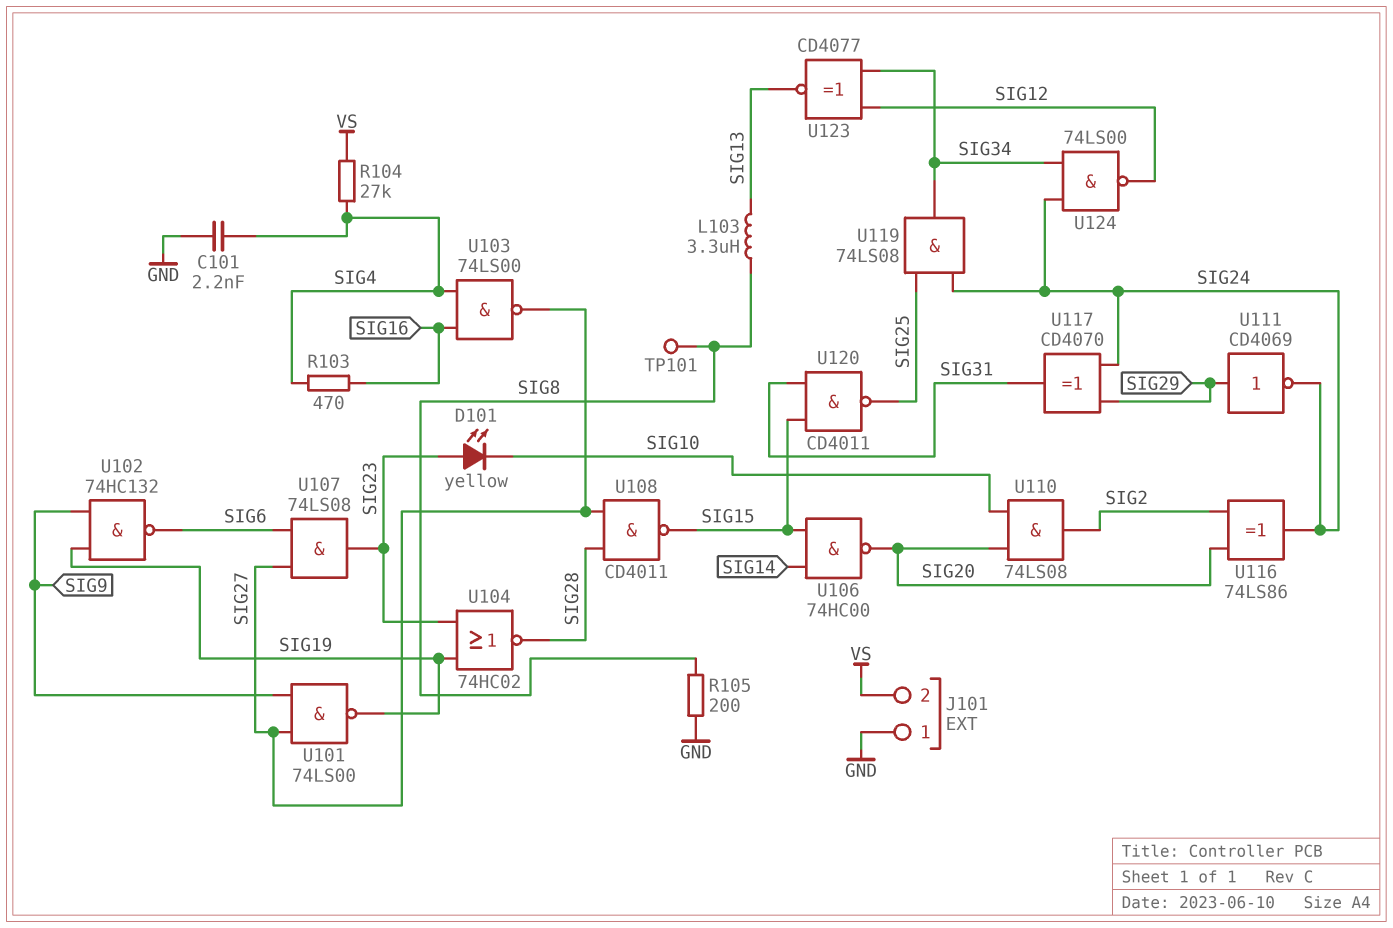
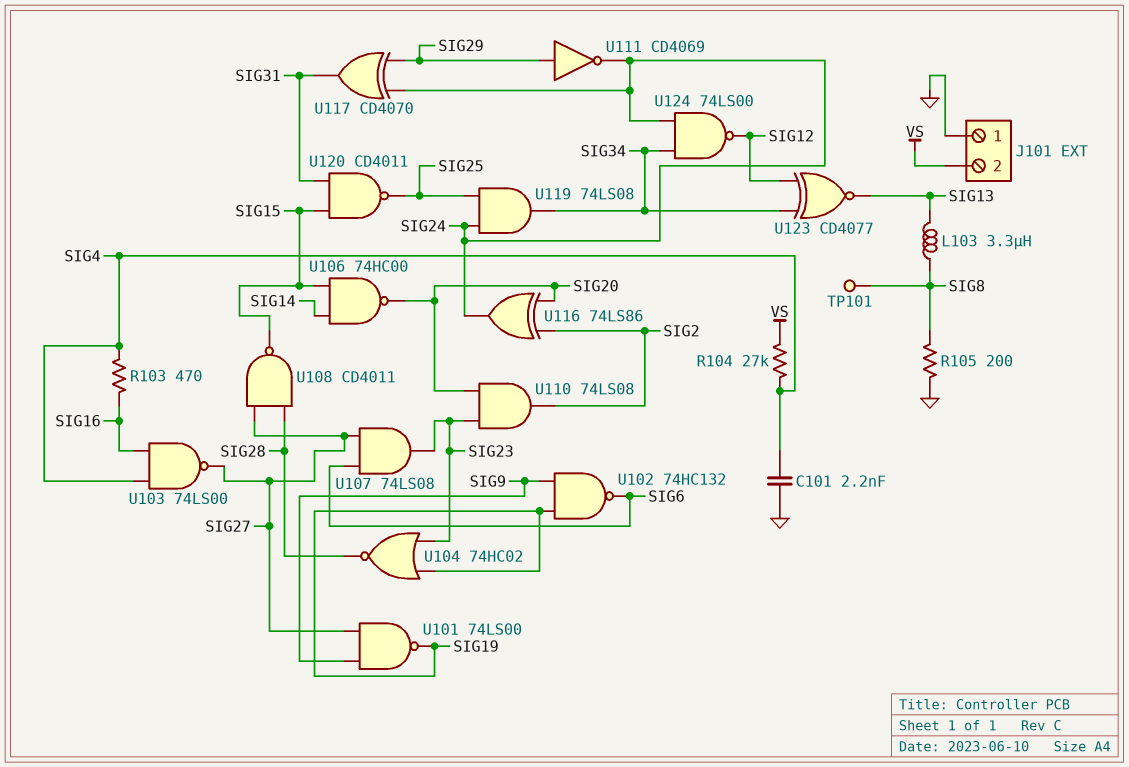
D101: LED yellow (A SIG23, K SIG10) -> none
U110: AND 74LS08 (in SIG10, in SIG20, out SIG2) -> AND 74LS08 (in SIG20, in SIG23, out SIG2)

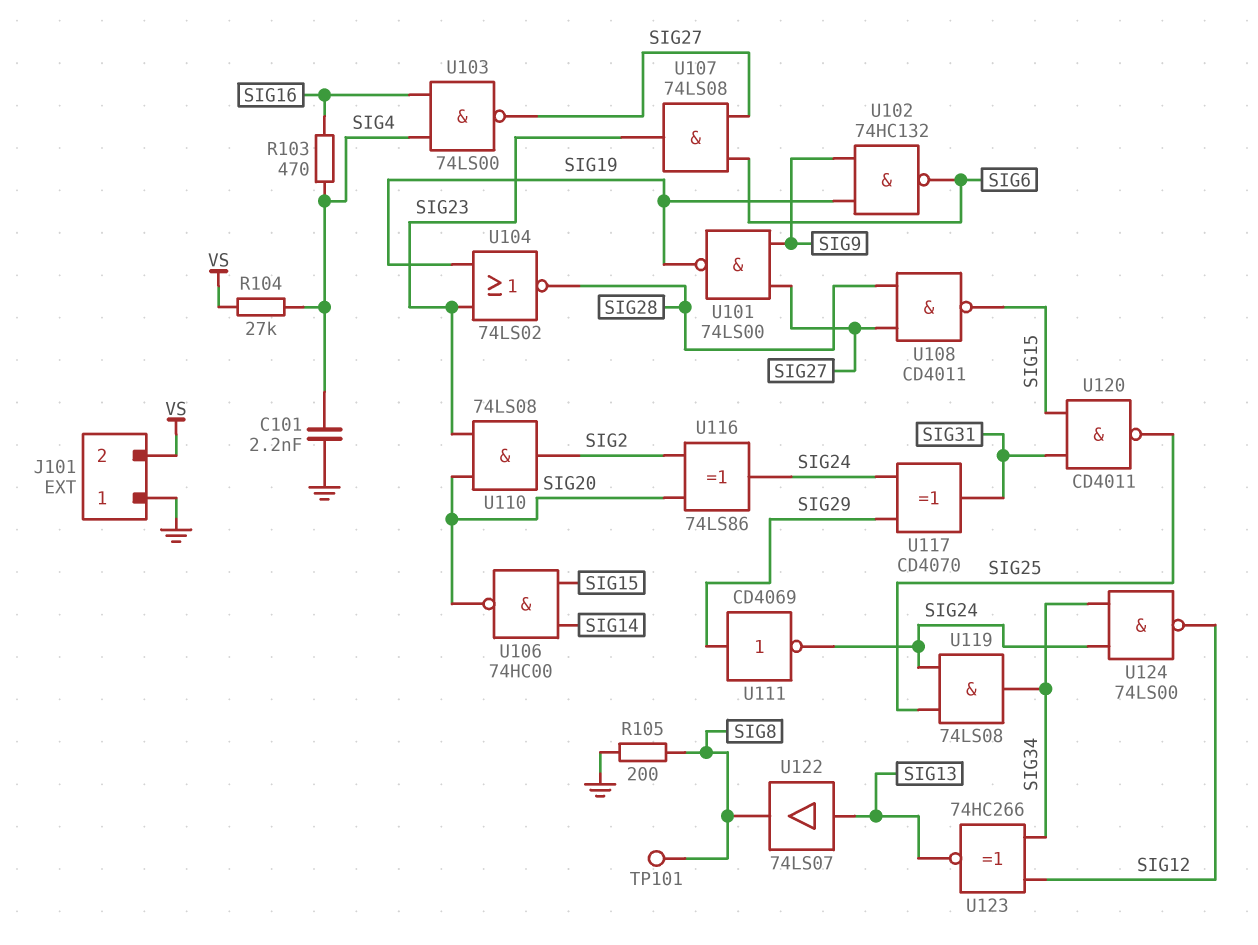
L103: 3.3uH (SIG8, SIG13) -> none
U104: NOR 74HC02 (in SIG19, in SIG23, out SIG28) -> NOR 74LS02 (in SIG19, in SIG23, out SIG28)
U122: none -> buffer 74LS07 (in SIG13, out SIG8)
U123: XNOR CD4077 (in SIG12, in SIG34, out SIG13) -> XNOR 74HC266 (in SIG12, in SIG34, out SIG13)

